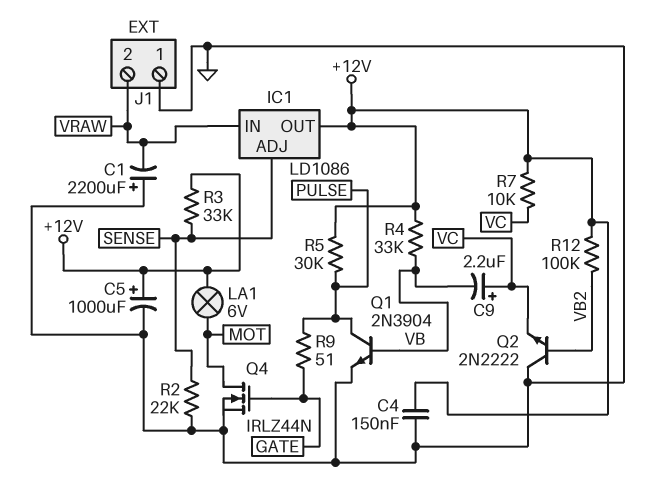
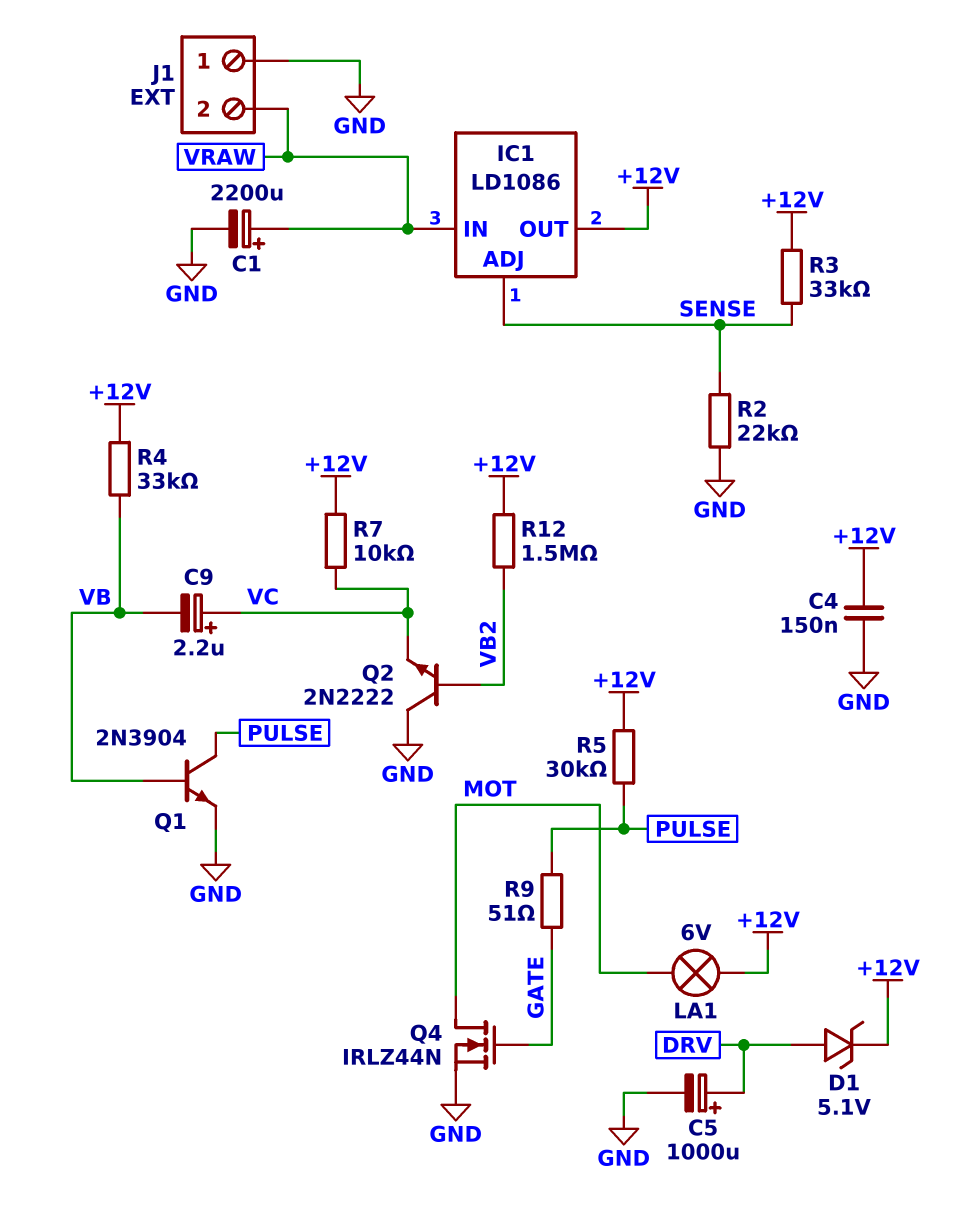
C1: 2200uF (plus GND, minus VRAW) -> 2200uF (plus VRAW, minus GND)
C5: 1000uF (plus +12V, minus GND) -> 1000uF (plus DRV, minus GND)
D1: none -> zener 5.1V (A DRV, K +12V)
R12: 100k (+12V, VB2) -> 1.5M (+12V, VB2)

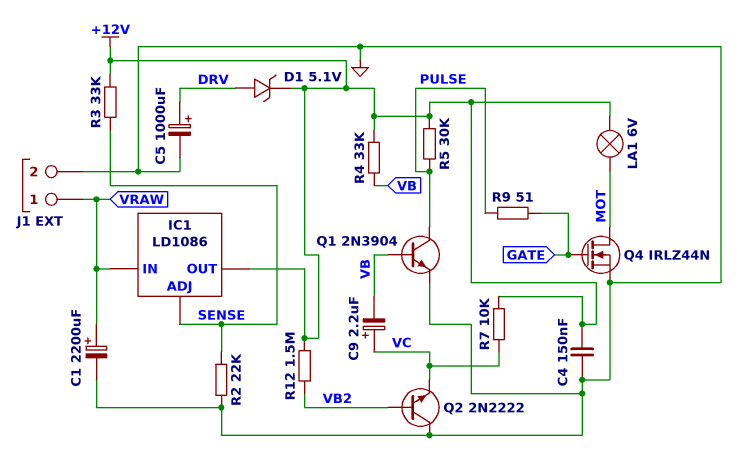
J1 pin 1: GND -> VRAW
J1 pin 2: VRAW -> GND

